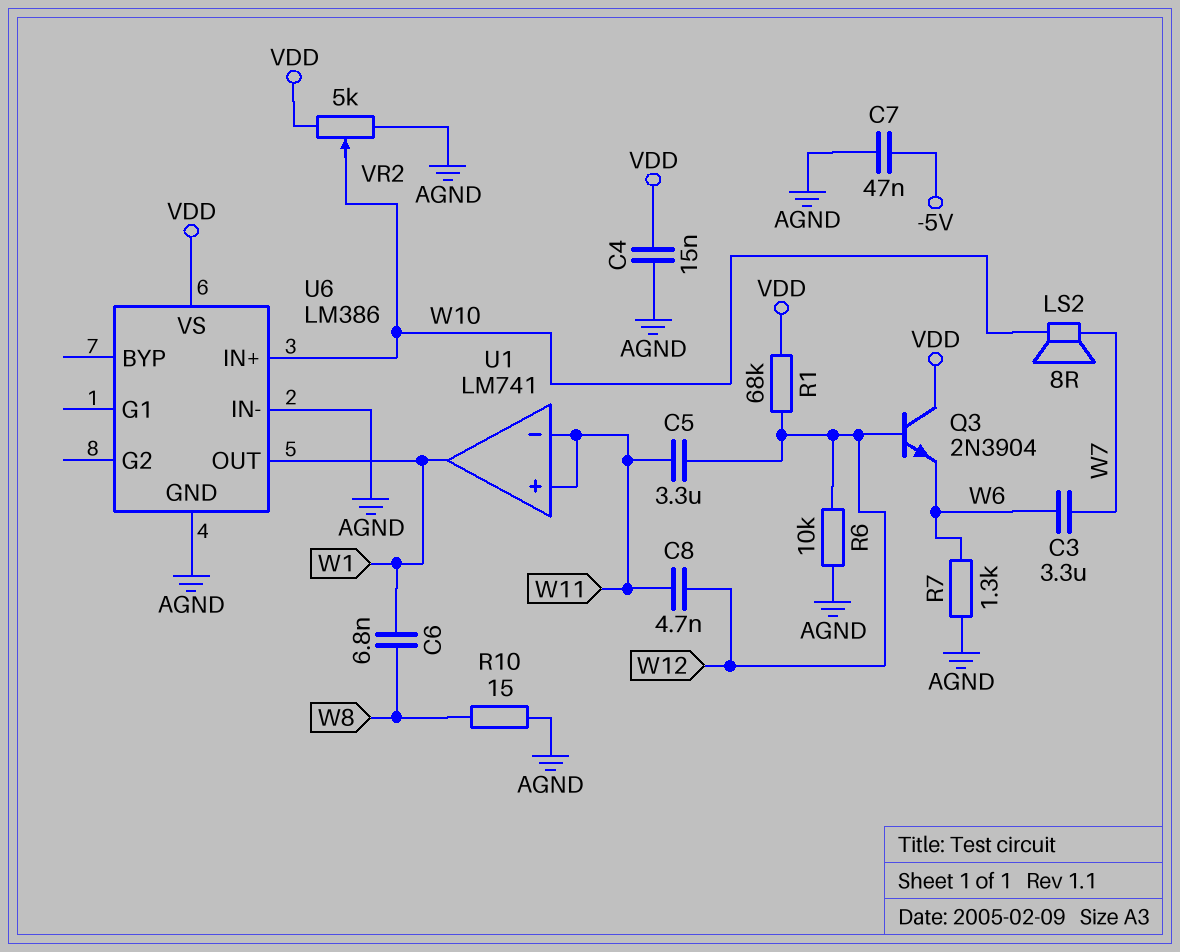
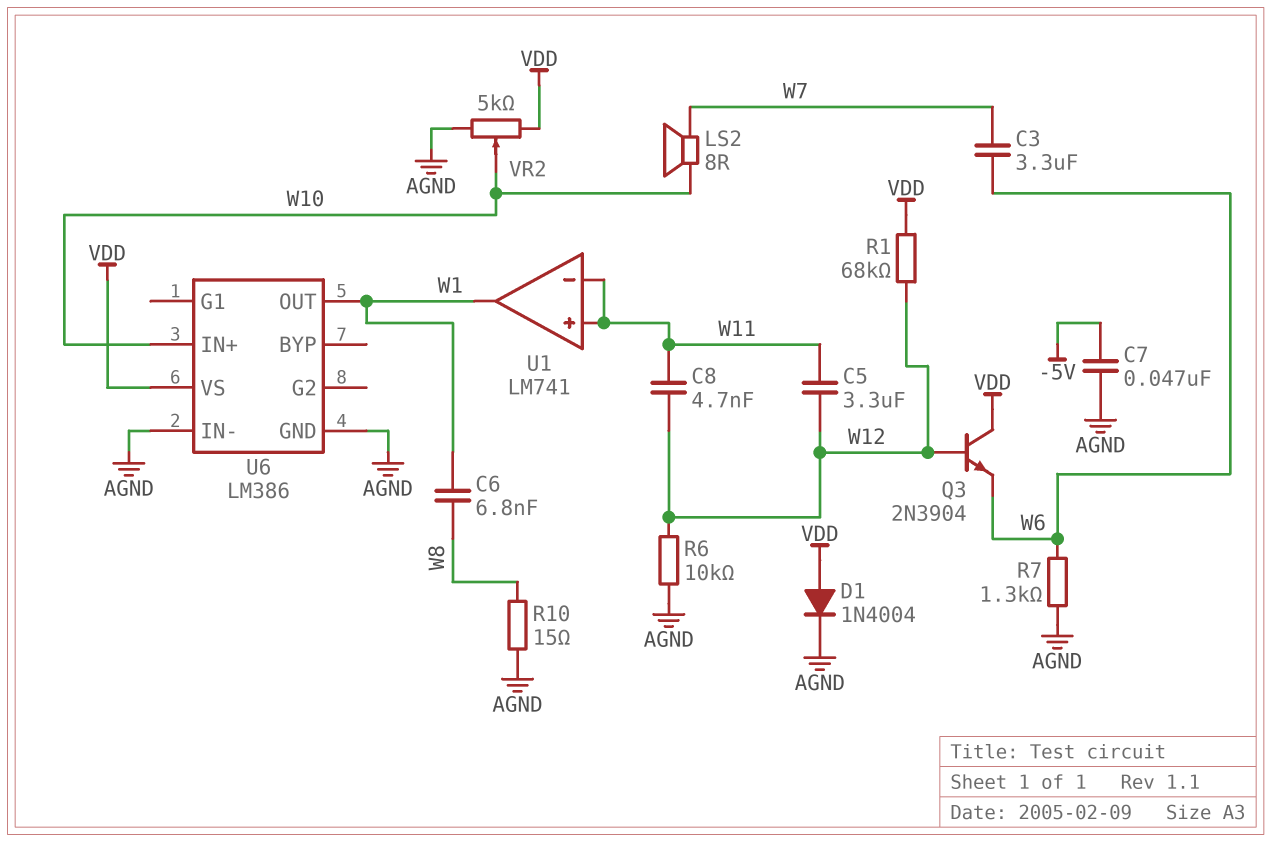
C4: 15nF (AGND, VDD) -> none
D1: none -> diode 1N4004 (A VDD, K AGND)

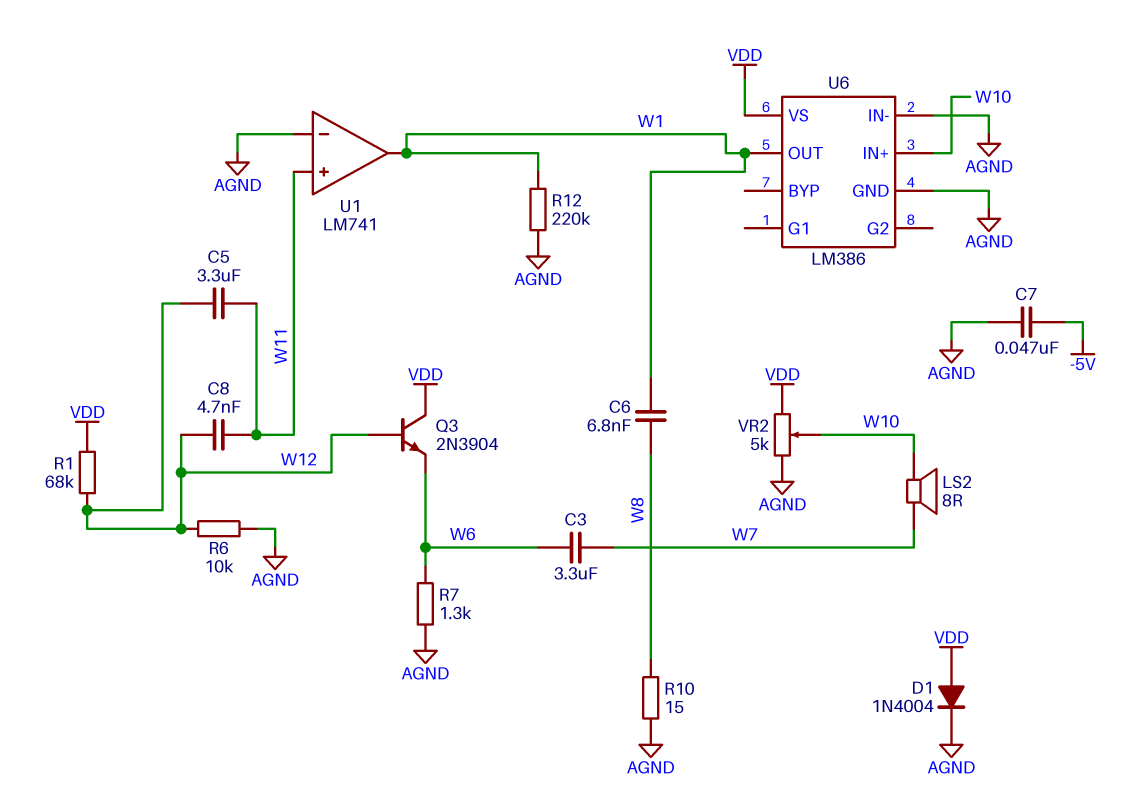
R12: none -> 220k (AGND, W1)
U1 pin in-: W11 -> AGND

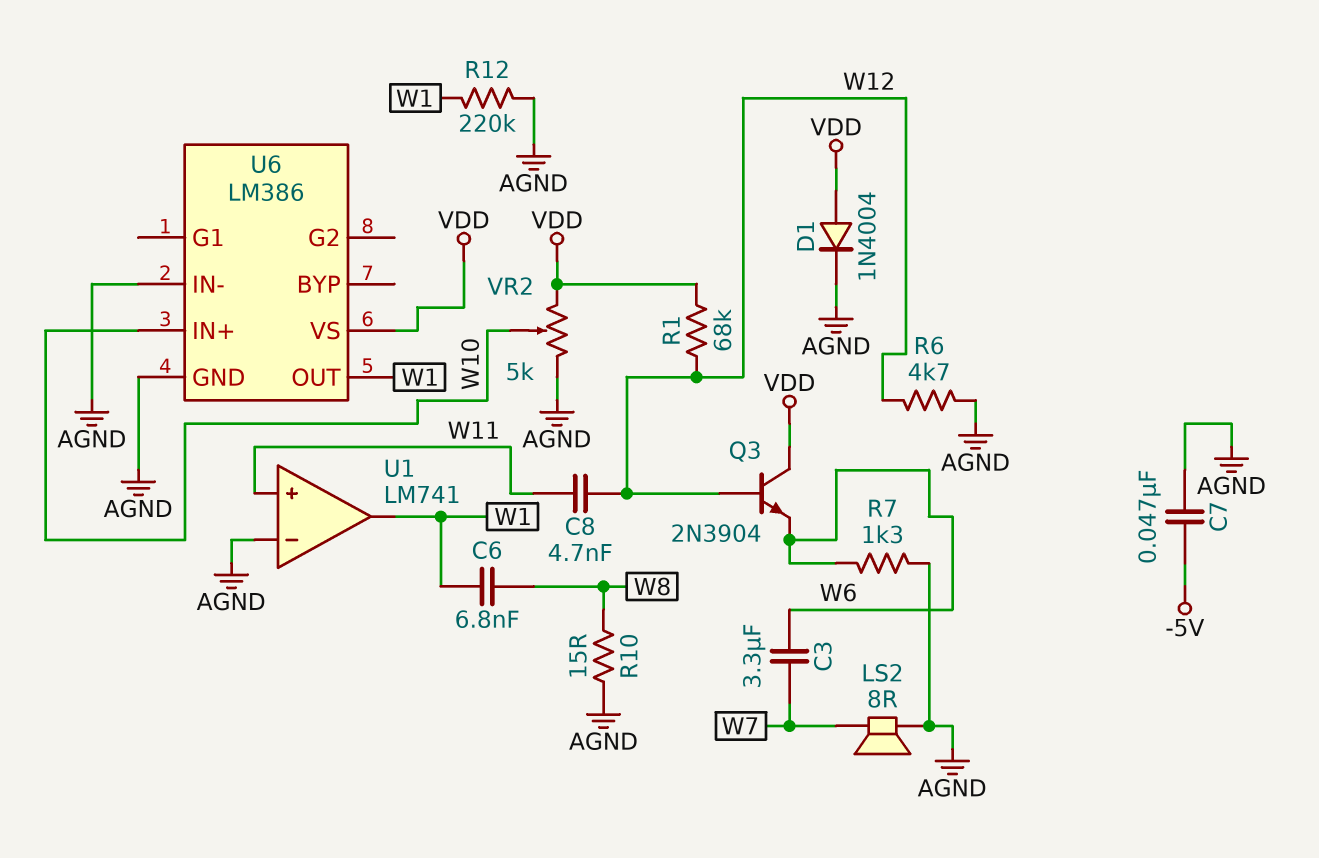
C5: 3.3uF (W11, W12) -> none
LS2: speaker 8R (W7, W10) -> speaker 8R (AGND, W7)
R6: 10k (AGND, W12) -> 4.7k (AGND, W12)

